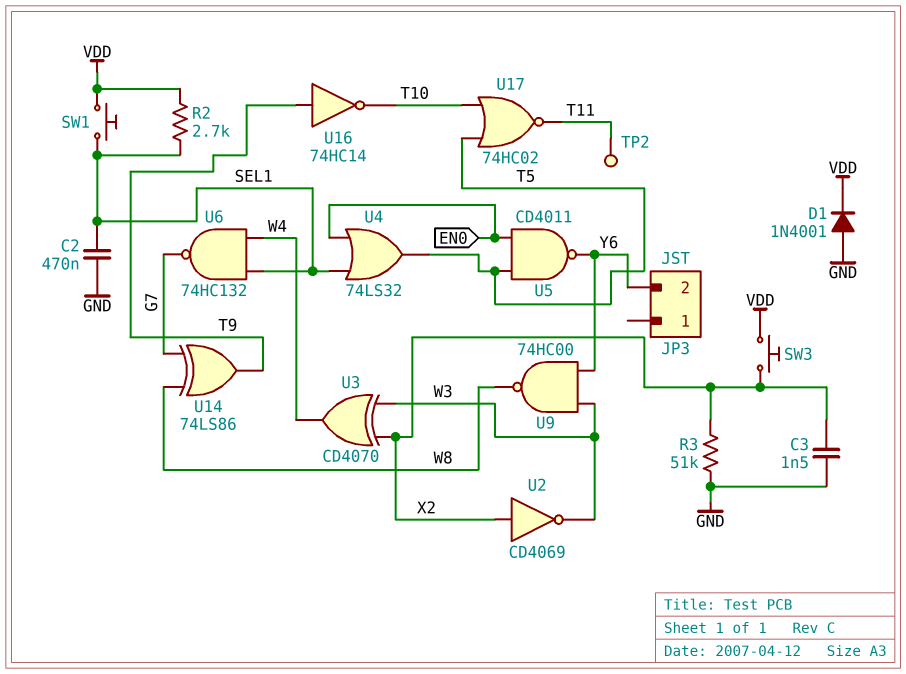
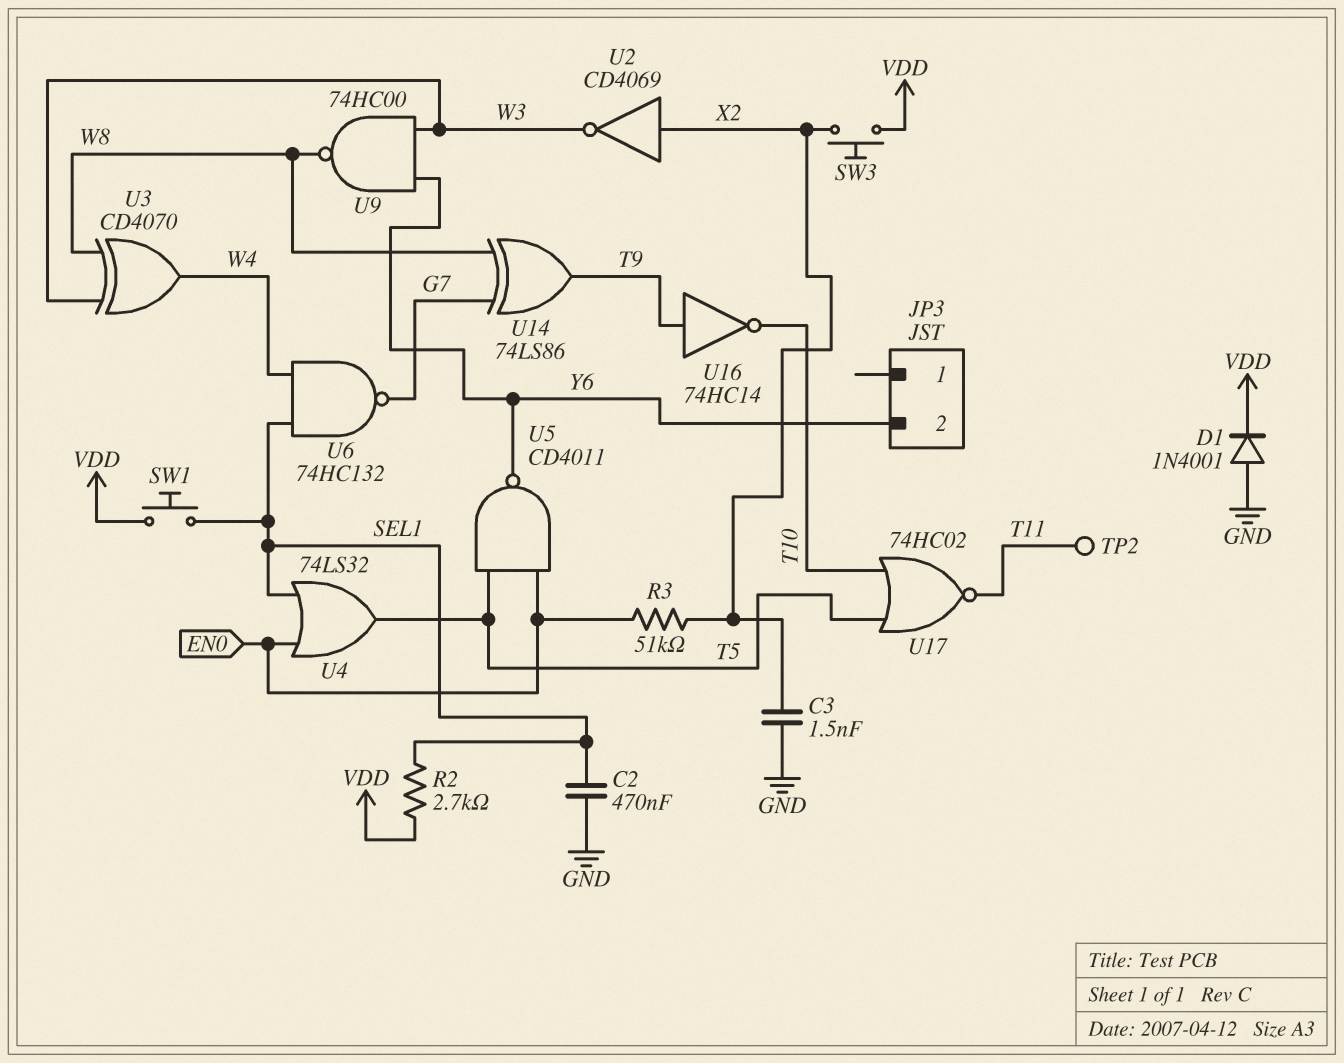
R3: 51k (GND, X2) -> 51k (EN0, X2)
U3: XOR CD4070 (in W3, in X2, out W4) -> XOR CD4070 (in W3, in W8, out W4)

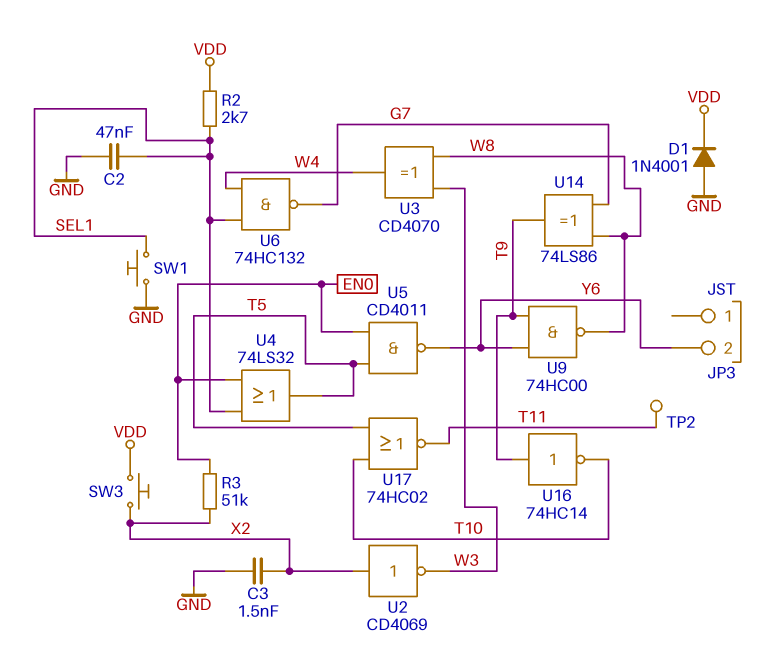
C2: 470nF (GND, SEL1) -> 47nF (GND, SEL1)
SW1: button (SEL1, VDD) -> button (GND, SEL1)
U9: NAND 74HC00 (in W3, in Y6, out W8) -> NAND 74HC00 (in T9, in Y6, out W8)

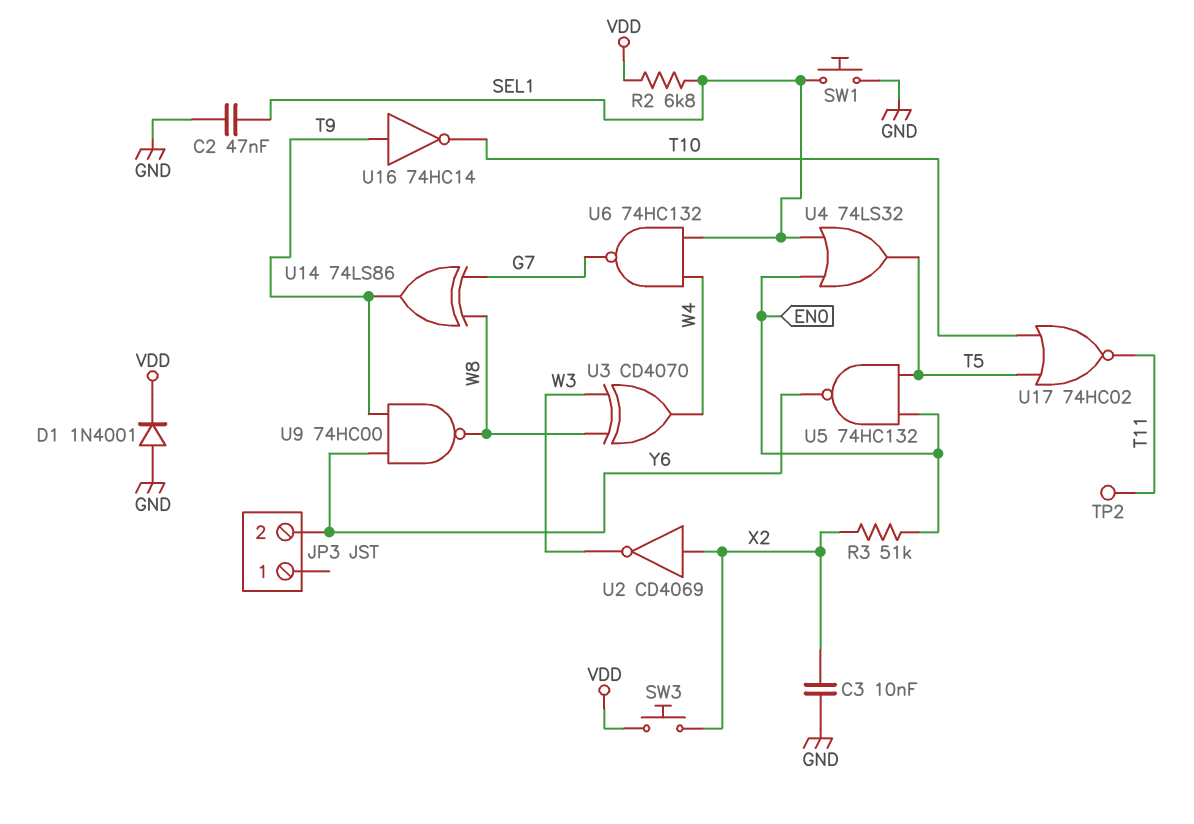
C3: 1.5nF (GND, X2) -> 10nF (GND, X2)
R2: 2.7k (SEL1, VDD) -> 6.8k (SEL1, VDD)
U5: NAND CD4011 (in EN0, in T5, out Y6) -> NAND 74HC132 (in EN0, in T5, out Y6)

